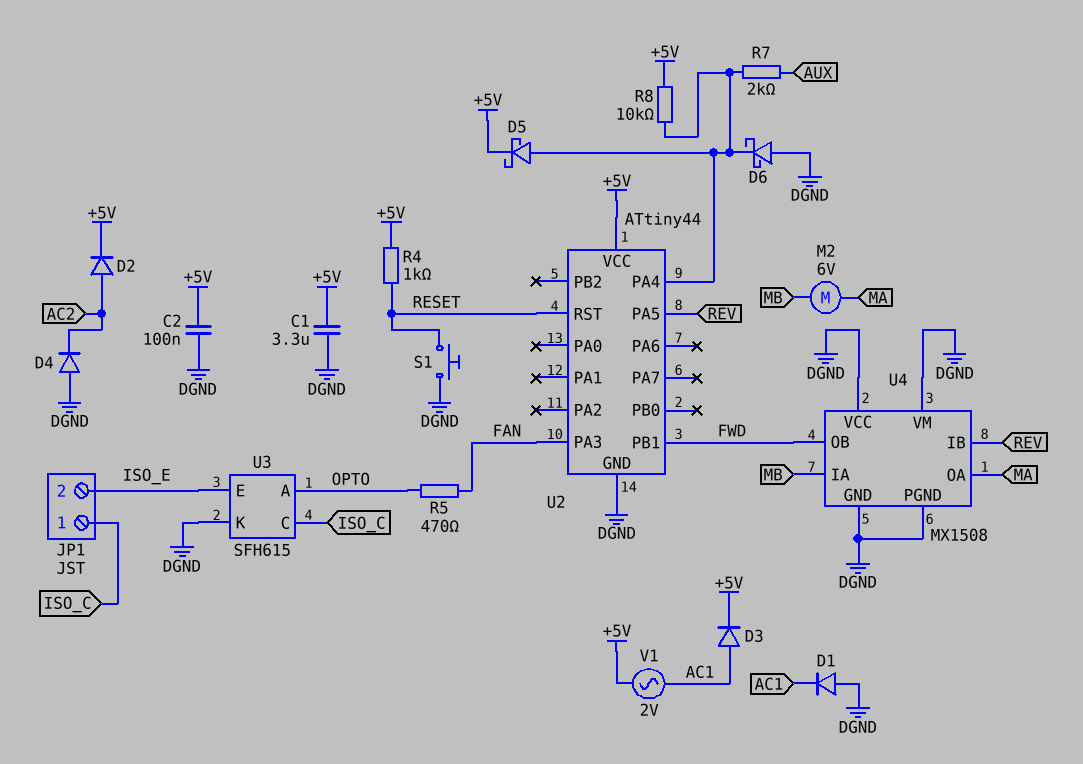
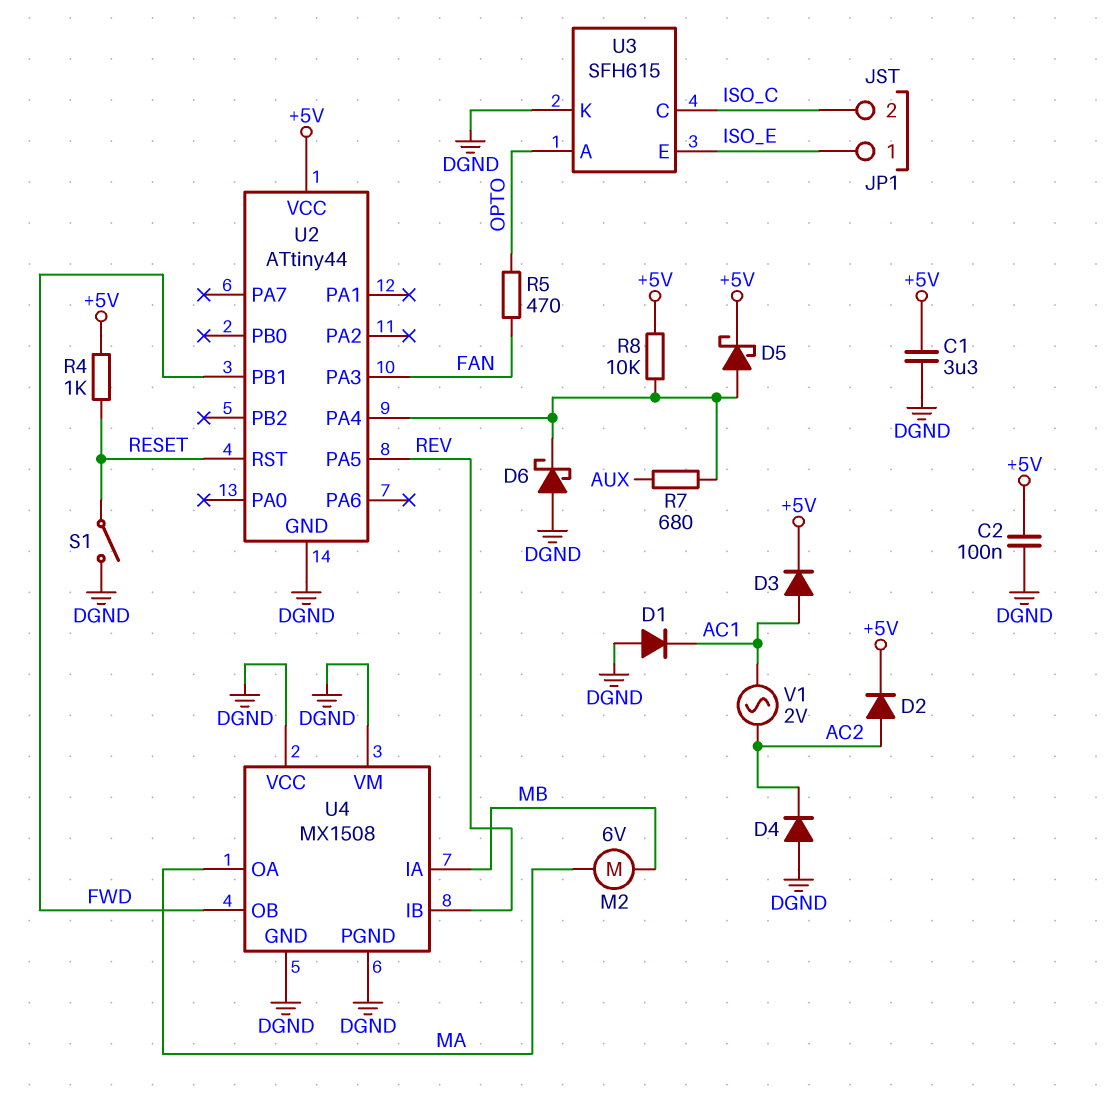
JP1 pin 1: ISO_C -> ISO_E
JP1 pin 2: ISO_E -> ISO_C
R7: 2k (AUX, U2/PA4) -> 680 (AUX, U2/PA4)
S1: button (DGND, RESET) -> switch (DGND, RESET)
V1: AC 2V (+5V, AC1) -> AC 2V (AC1, AC2)

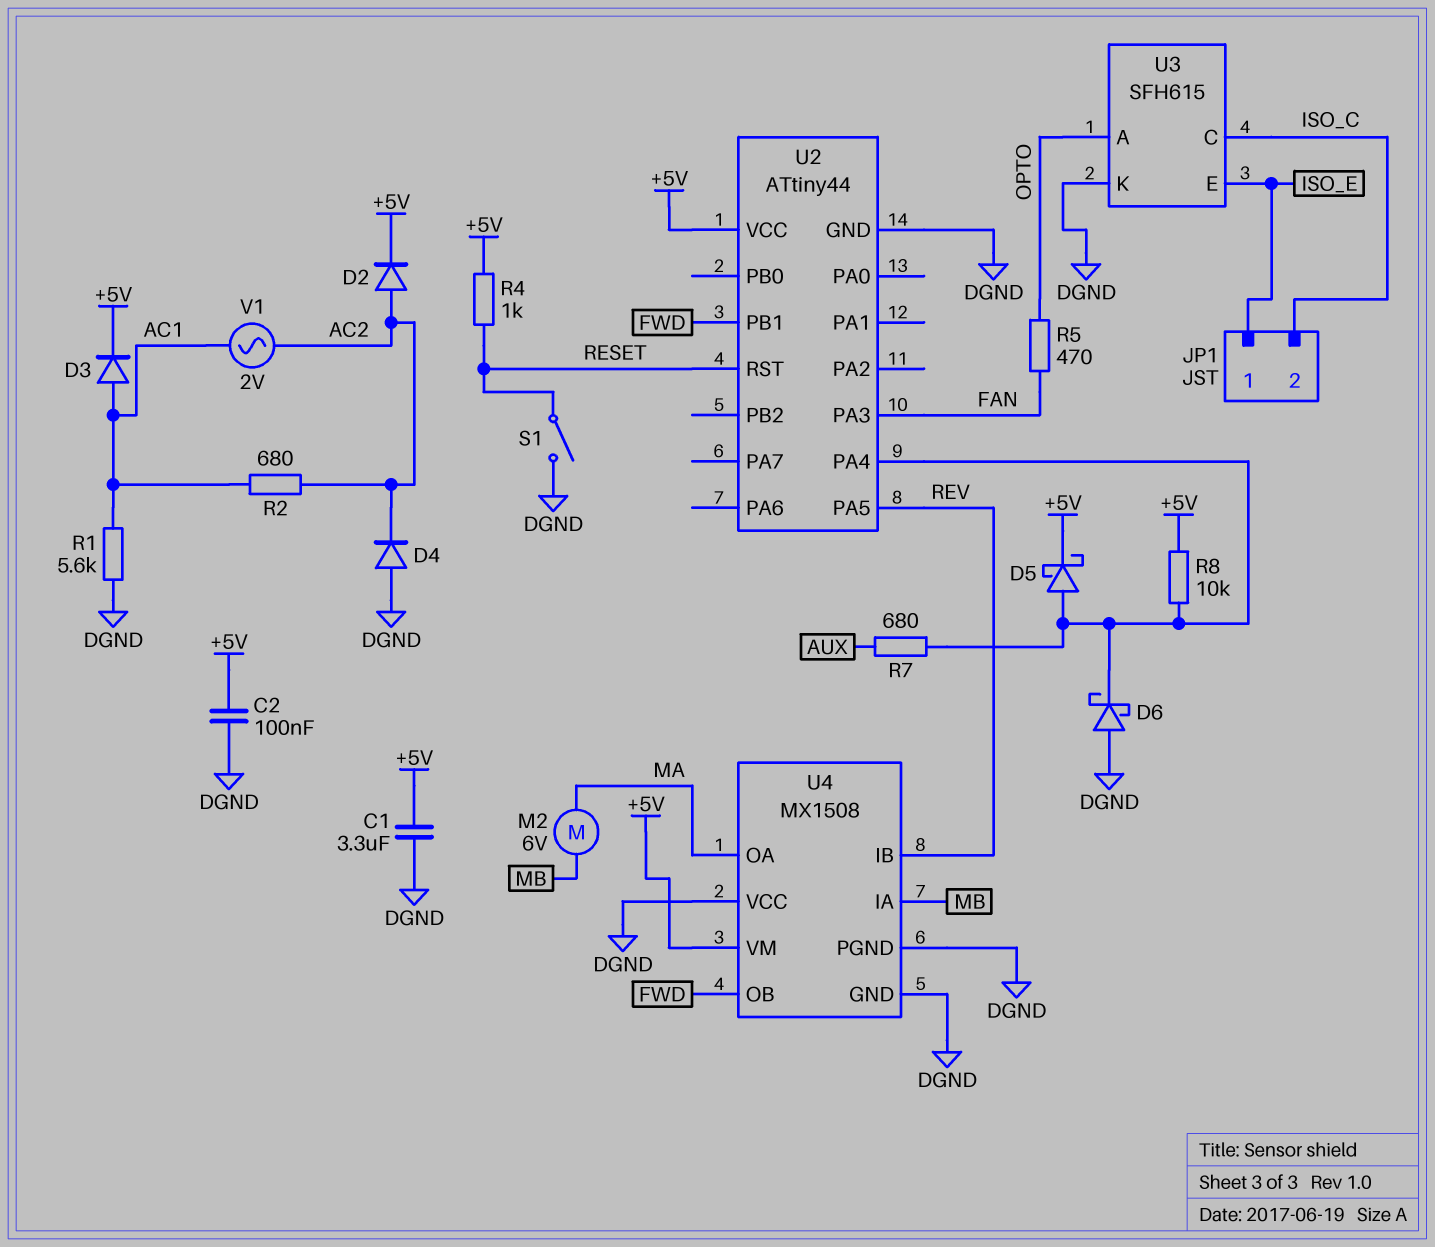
D1: diode (A DGND, K AC1) -> none
R1: none -> 5.6k (AC1, DGND)
R2: none -> 680 (AC1, AC2)
U4 pin VM: DGND -> +5V

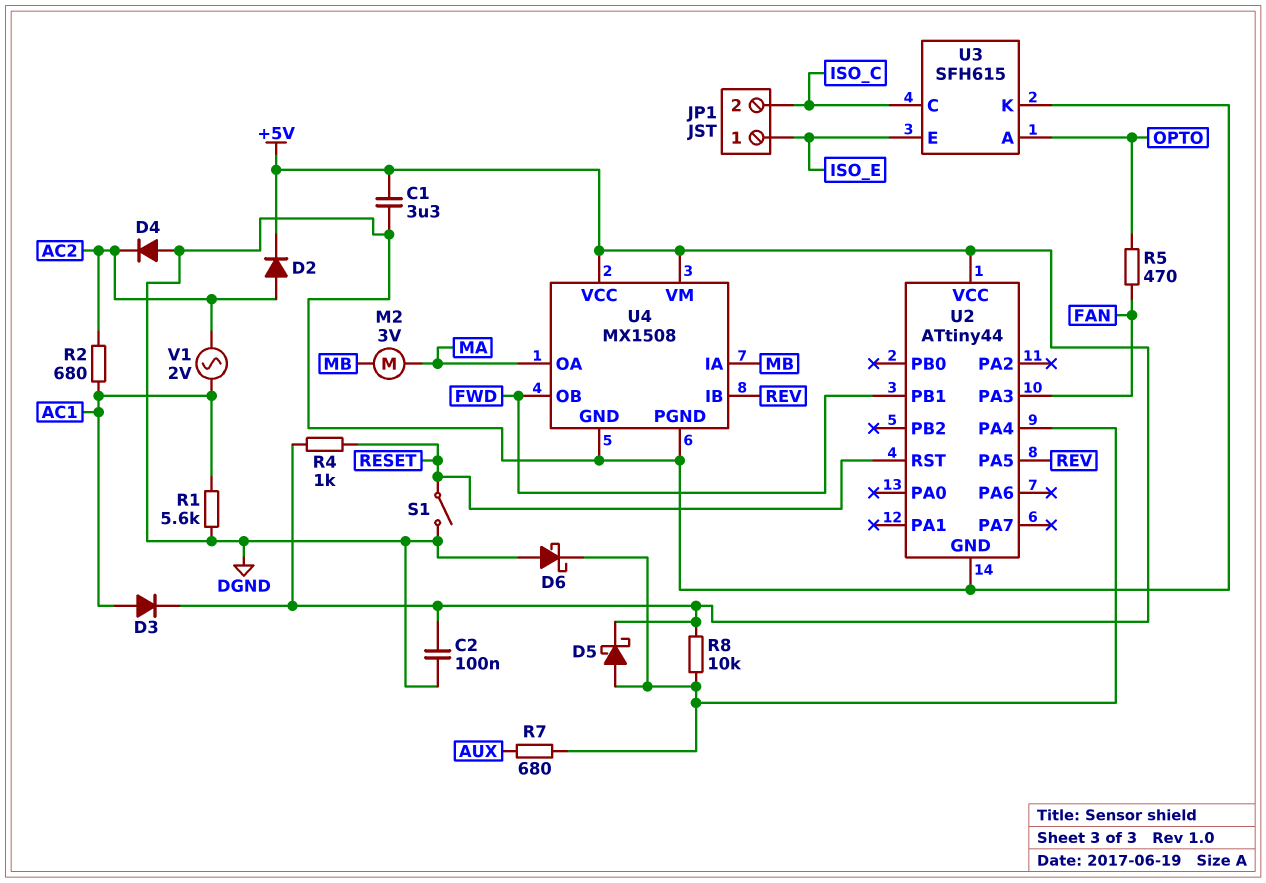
M2: motor 6V (MA, MB) -> motor 3V (MA, MB)
U4 pin VCC: DGND -> +5V

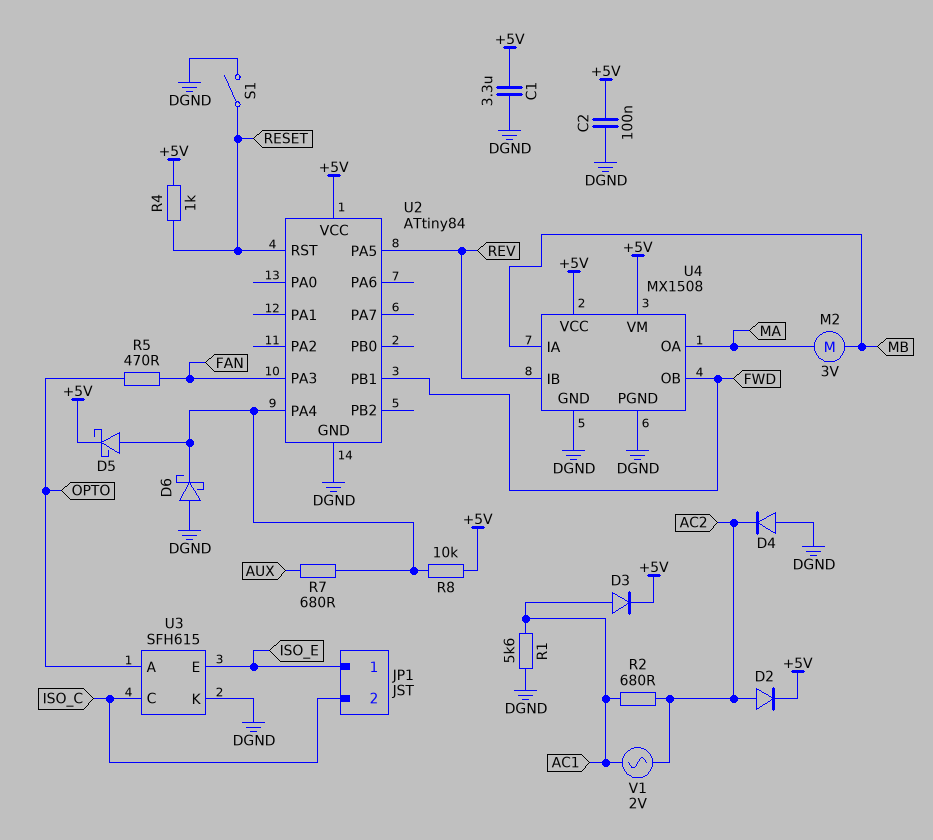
U2: ATtiny44 -> ATtiny84

